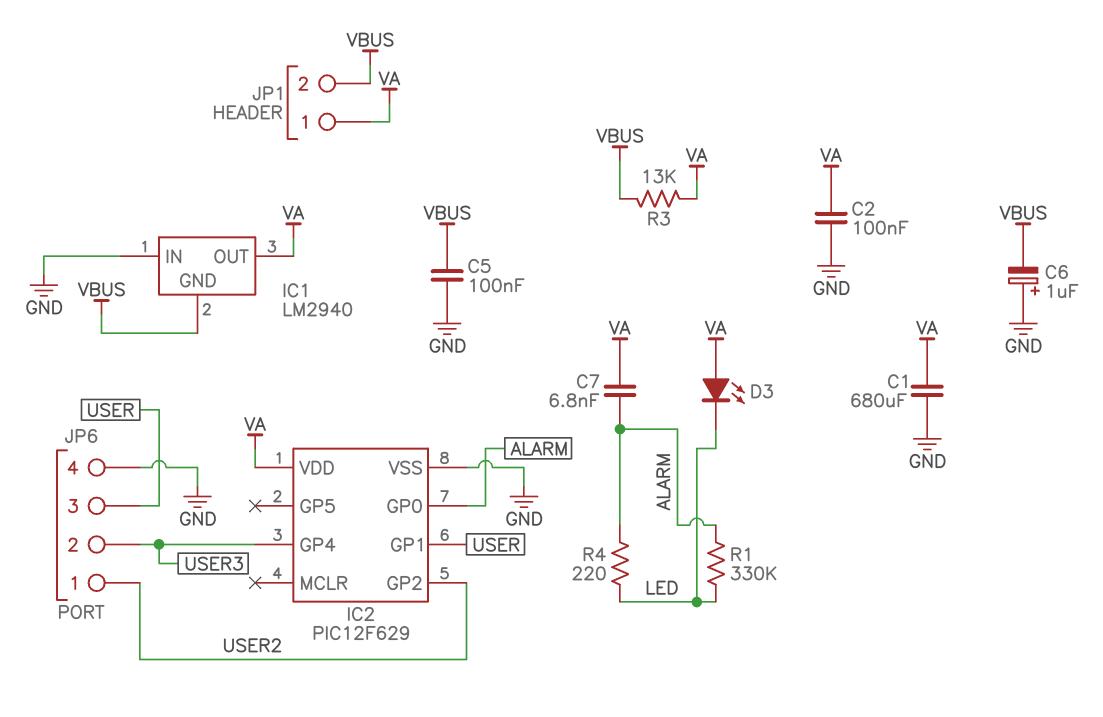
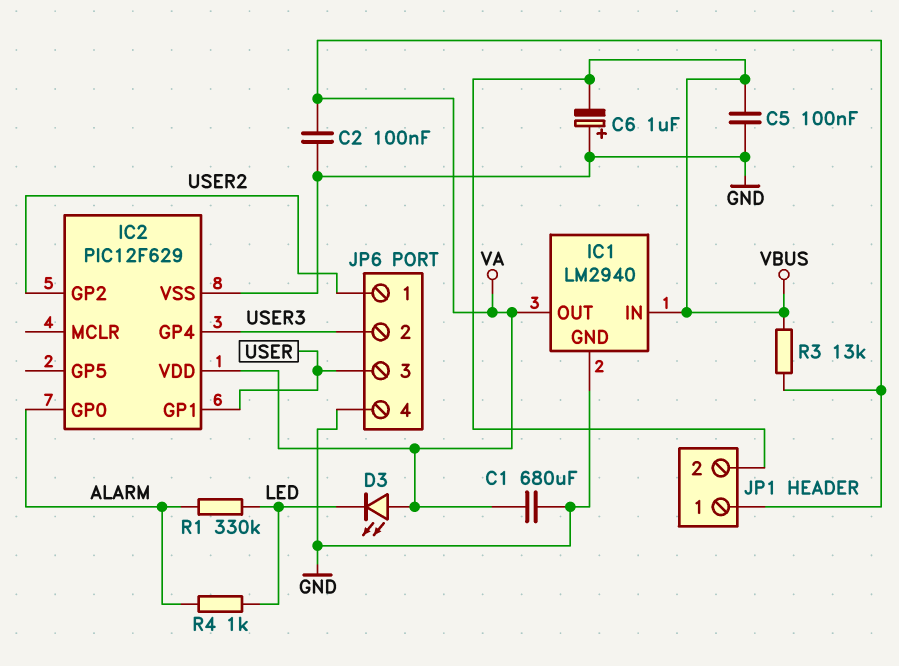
C7: 6.8nF (ALARM, VA) -> none
IC1 pin GND: VBUS -> GND
IC1 pin IN: GND -> VBUS
R4: 220 (ALARM, LED) -> 1k (ALARM, LED)

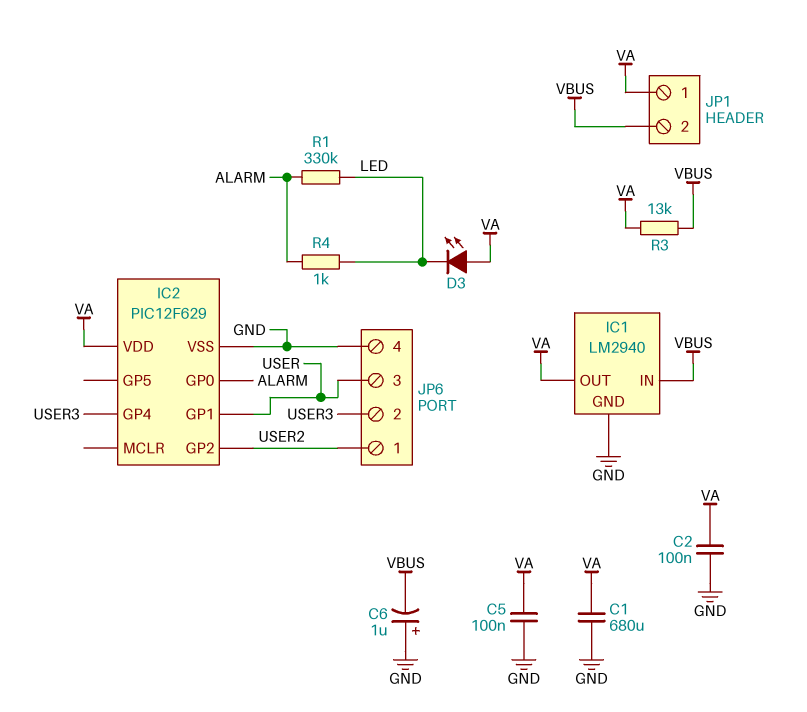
C5: 100nF (GND, VBUS) -> 100nF (GND, VA)

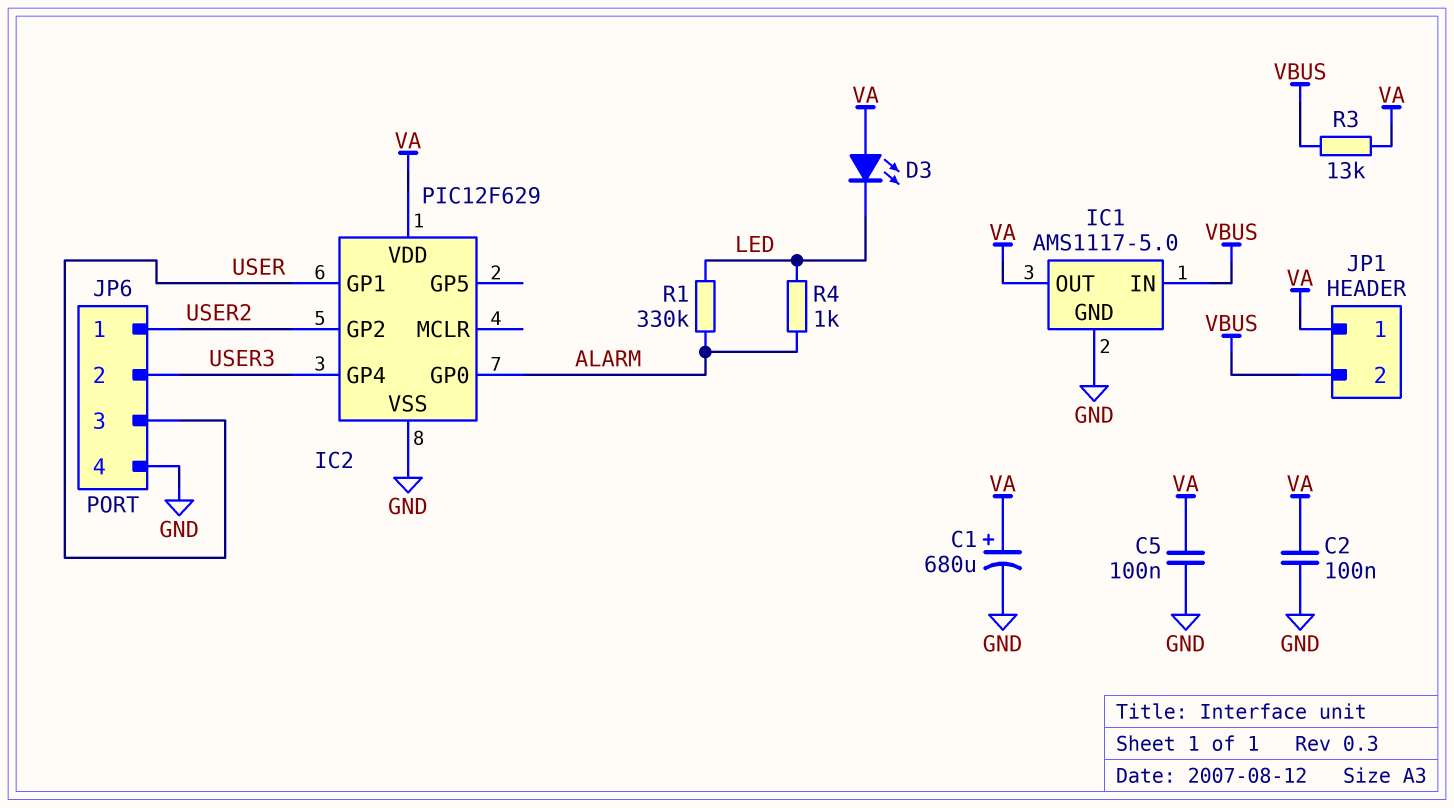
C1: 680uF (GND, VA) -> 680uF (plus VA, minus GND)
C6: 1uF (plus GND, minus VBUS) -> none
IC1: LM2940 -> AMS1117-5.0

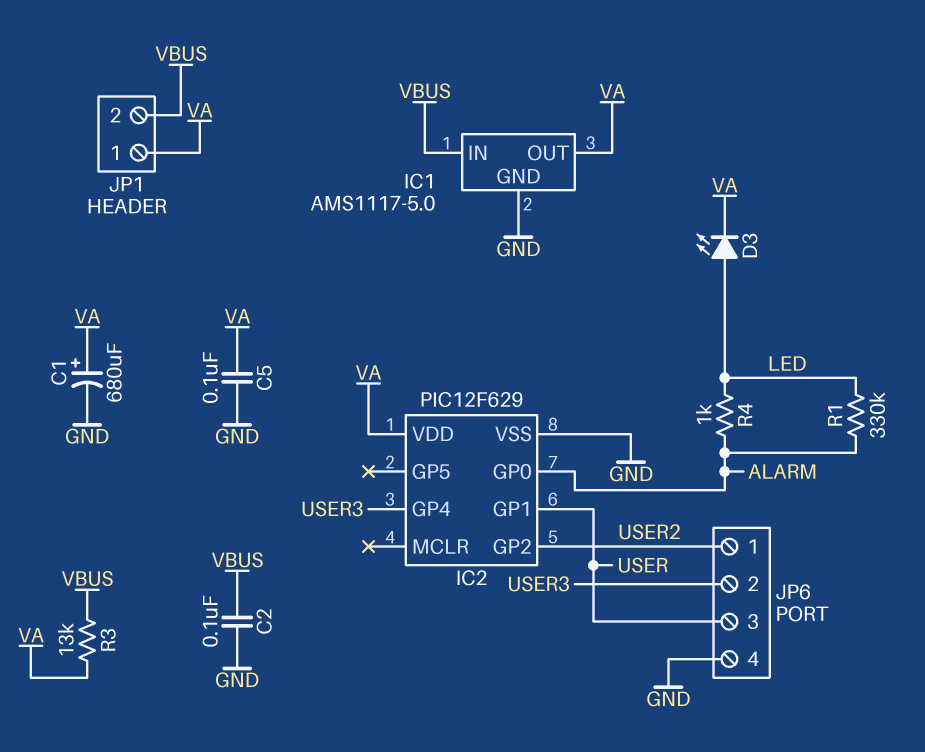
C2: 100nF (GND, VA) -> 100nF (GND, VBUS)
D3: LED (A VA, K LED) -> LED (A LED, K VA)

